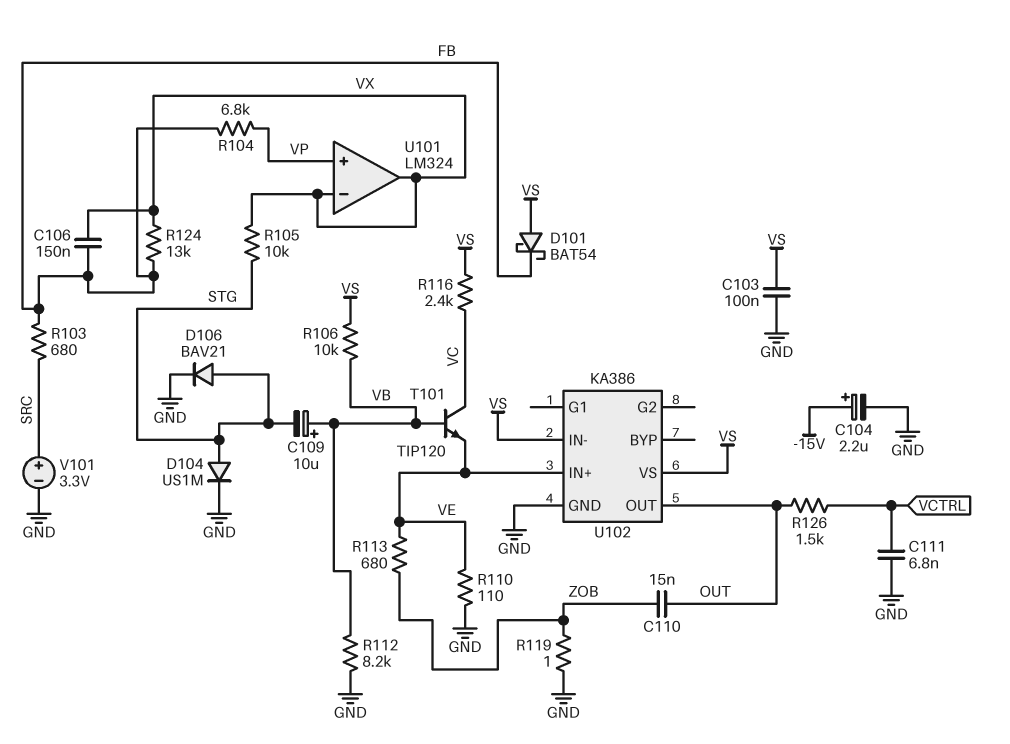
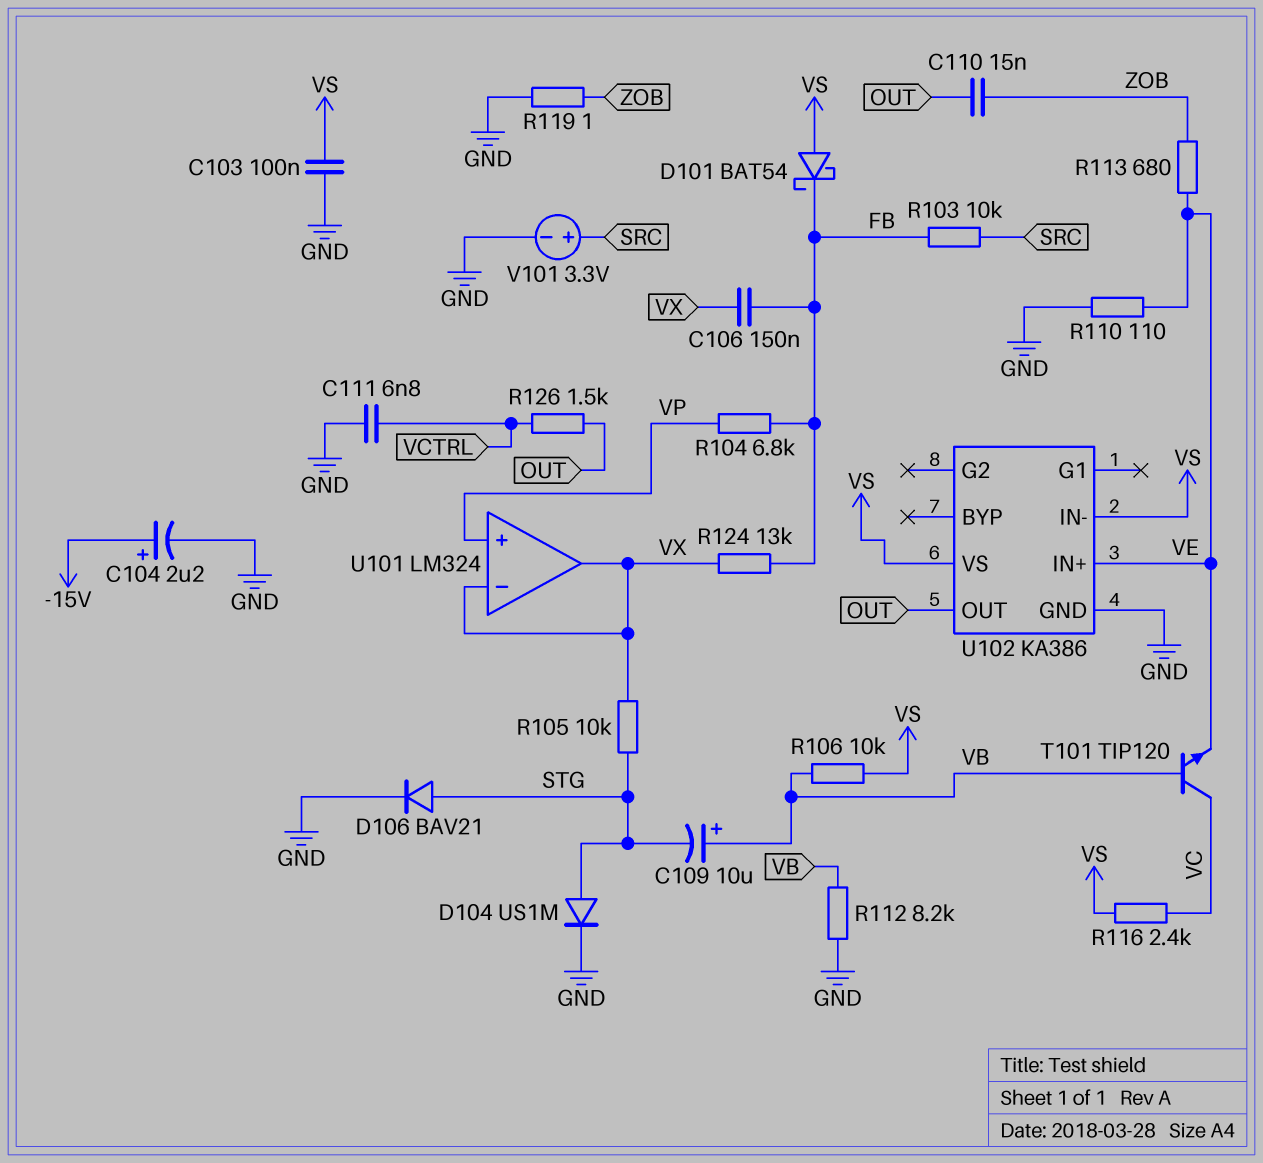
R103: 680 (FB, SRC) -> 10k (FB, SRC)

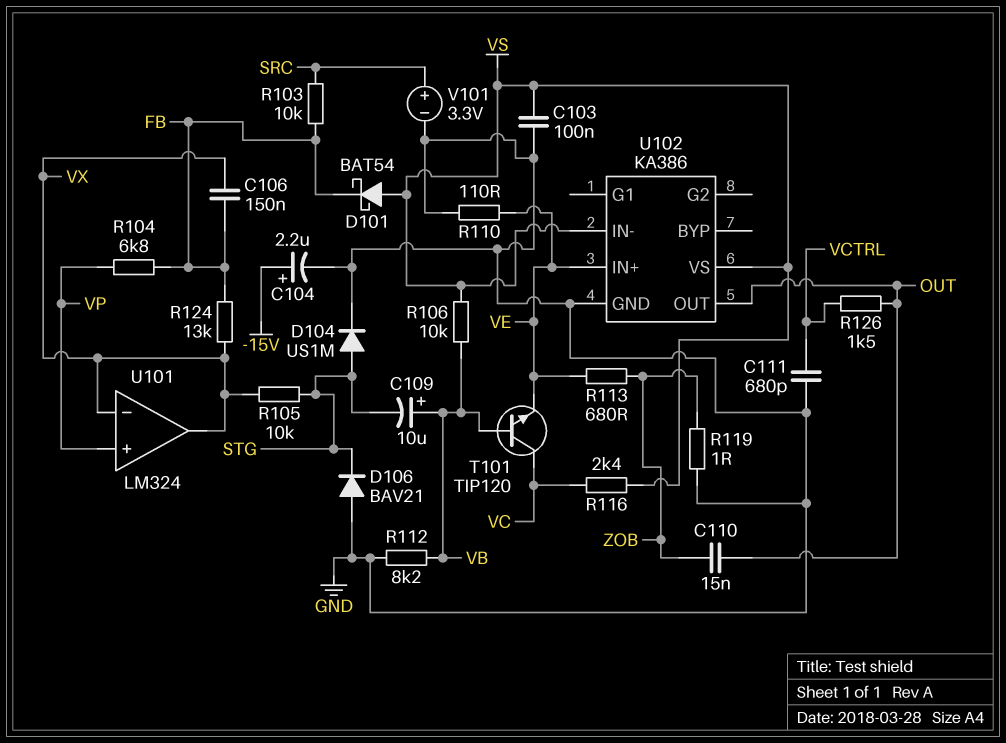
C111: 6.8nF (GND, VCTRL) -> 680pF (GND, VCTRL)
D106: diode BAV21 (A STG, K GND) -> diode BAV21 (A GND, K STG)

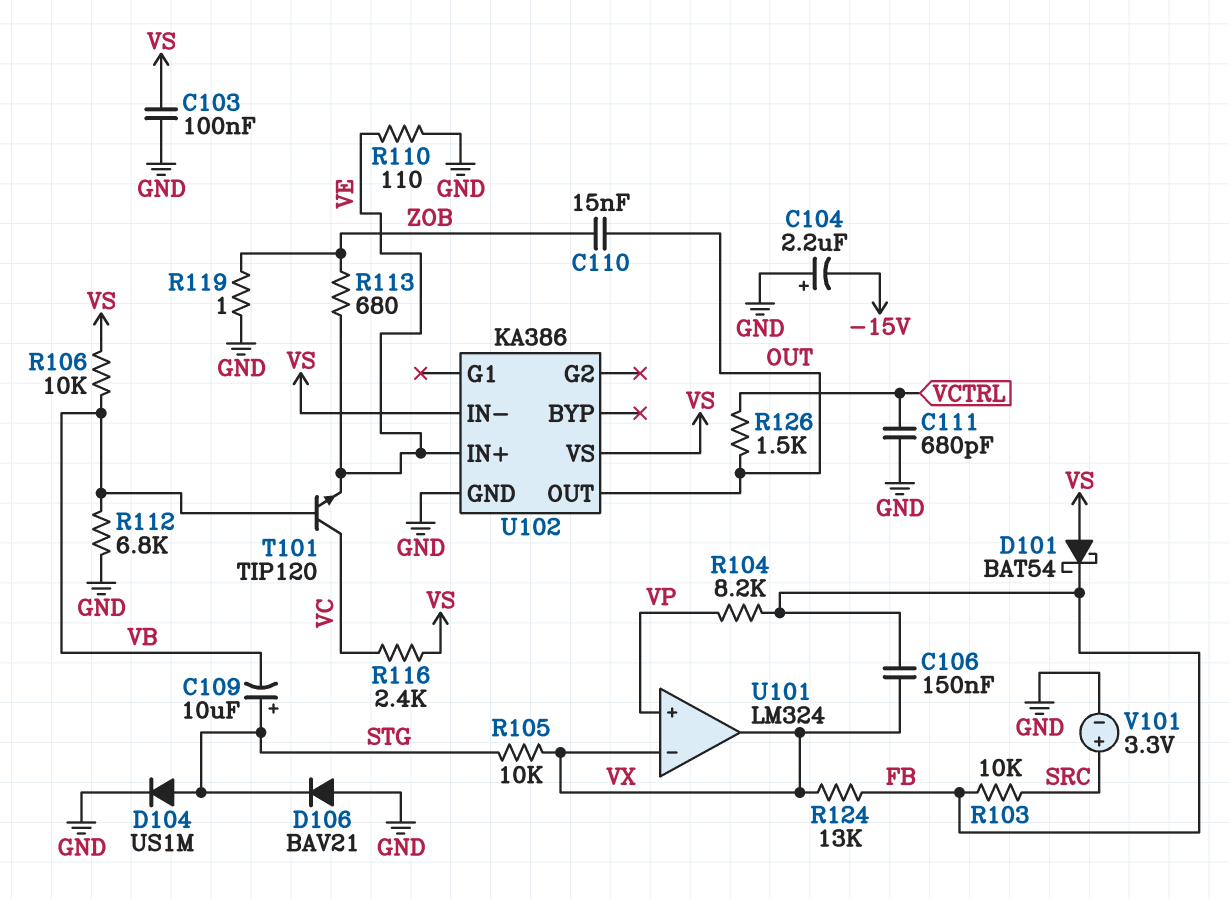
C104: 2.2uF (plus -15V, minus GND) -> 2.2uF (plus GND, minus -15V)
C109: 10uF (plus VB, minus STG) -> 10uF (plus STG, minus VB)
R104: 6.8k (FB, VP) -> 8.2k (FB, VP)
R112: 8.2k (GND, VB) -> 6.8k (GND, VB)

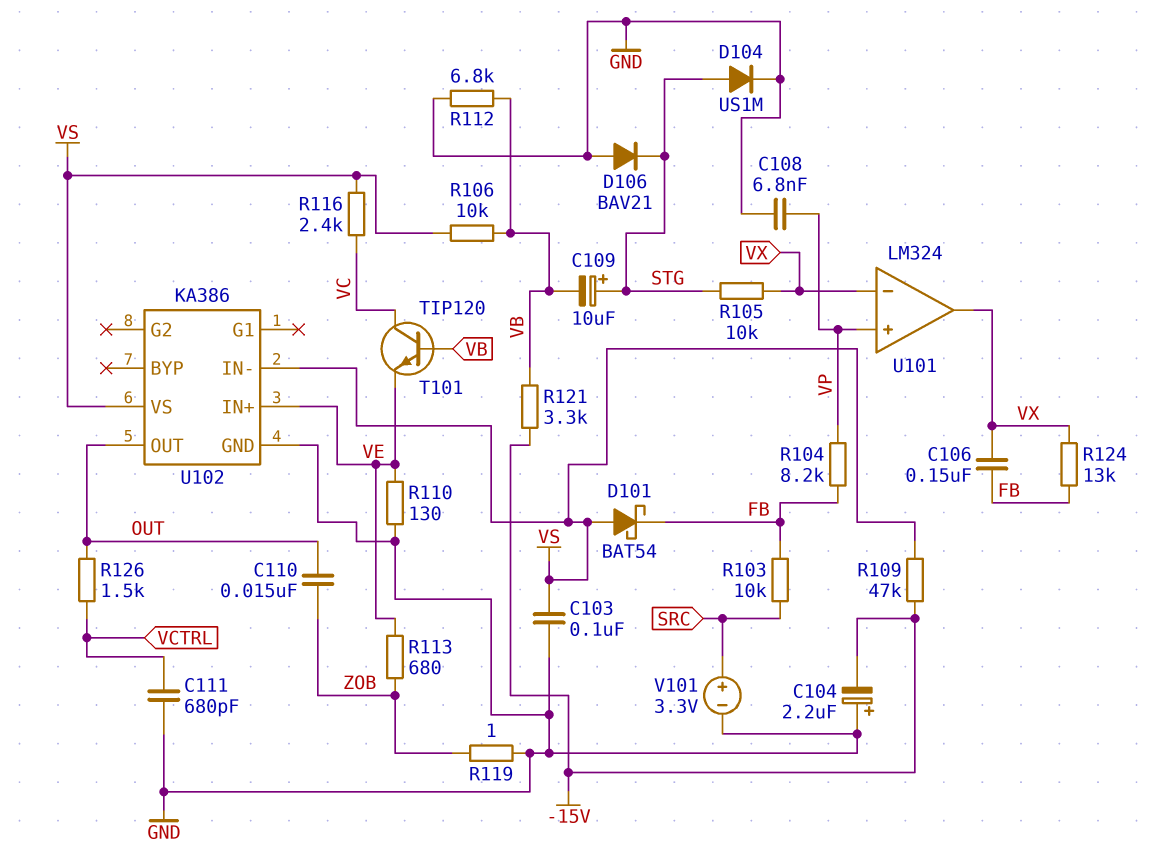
C108: none -> 6.8nF (GND, VP)
R109: none -> 47k (-15V, VS)
R110: 110 (GND, VE) -> 130 (GND, VE)
R121: none -> 3.3k (-15V, VB)

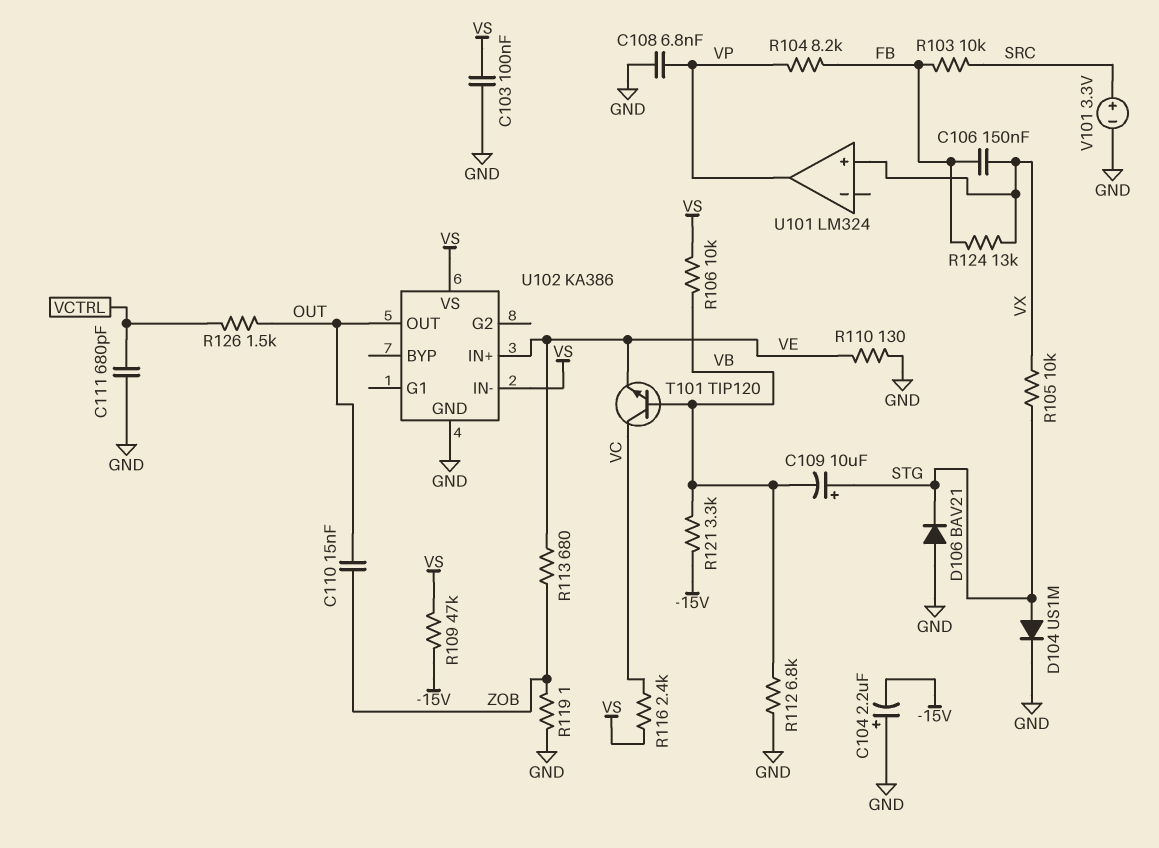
D101: schottky BAT54 (A VS, K FB) -> none
U101 pin in+: VP -> VX
U101 pin in-: VX -> none
U101 pin out: VX -> VP

